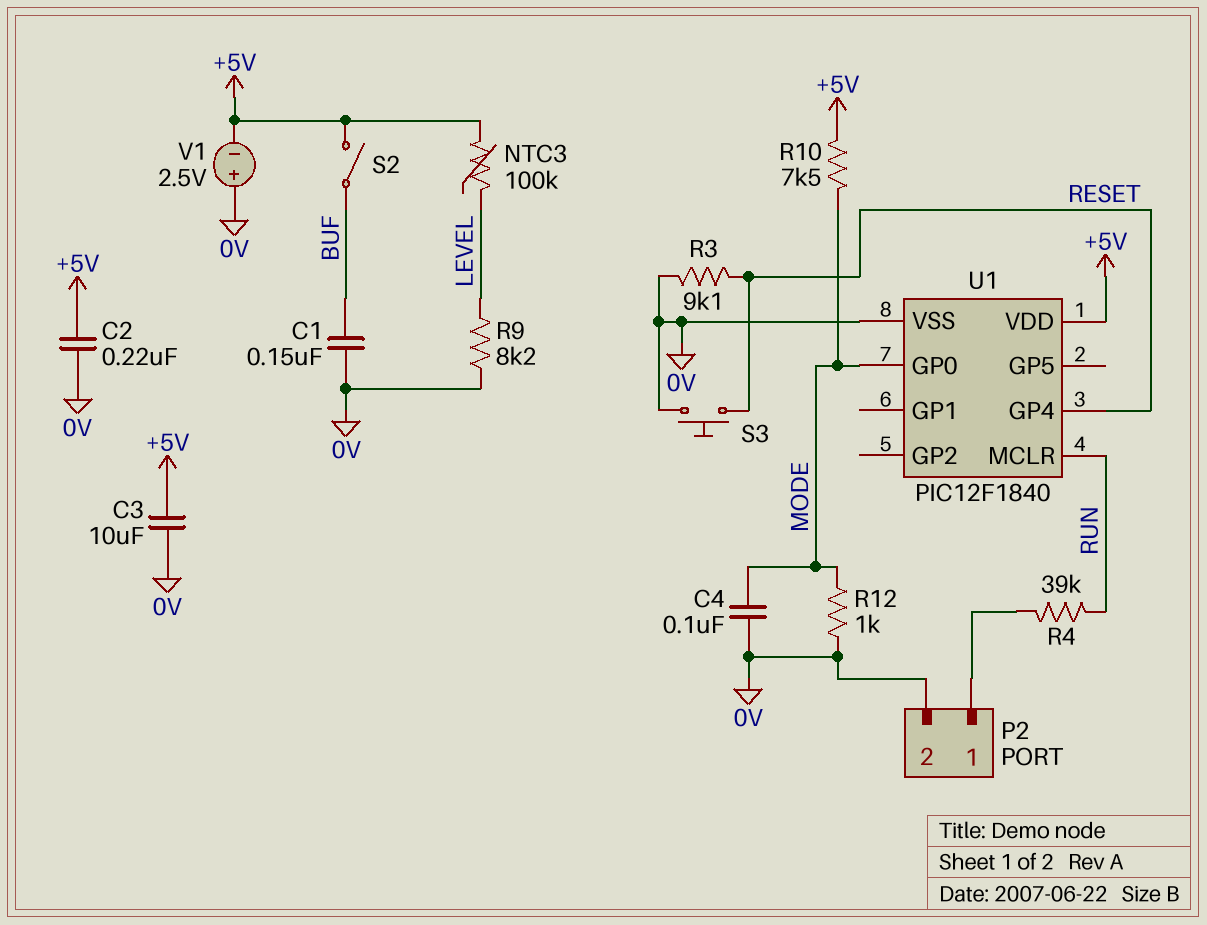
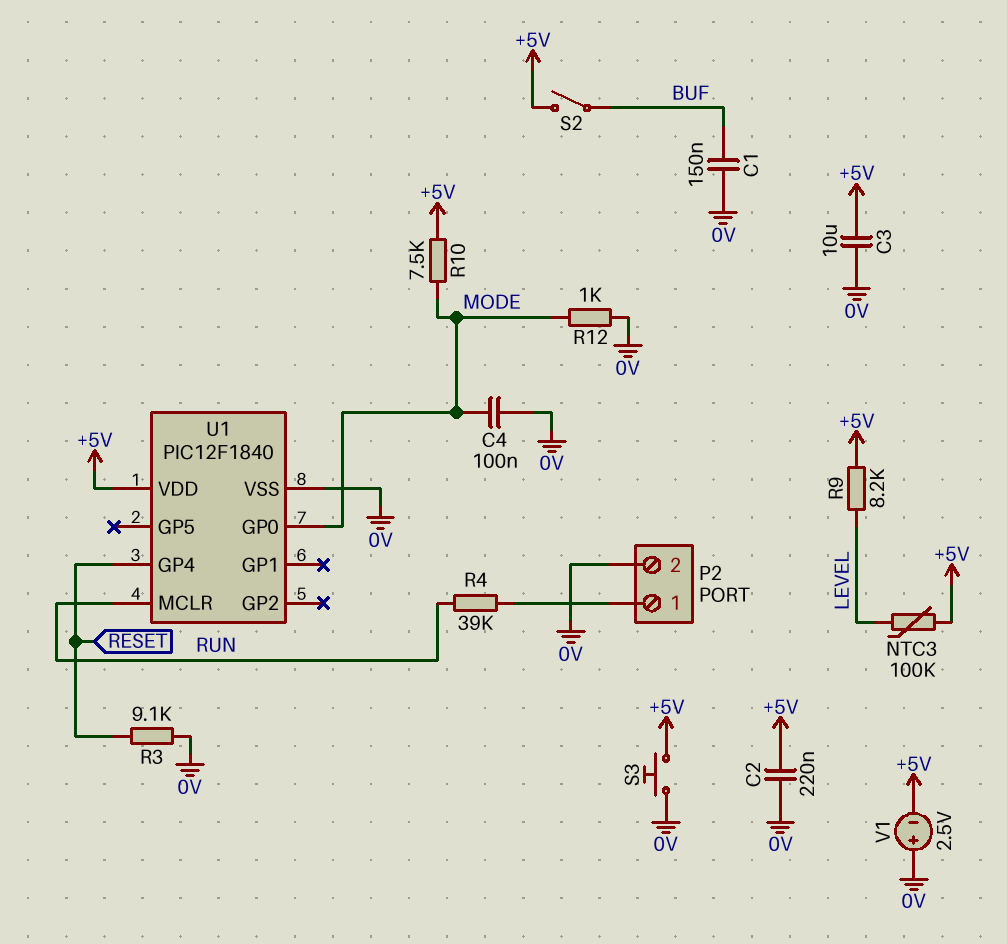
R9: 8.2k (0V, LEVEL) -> 8.2k (+5V, LEVEL)
S3: button (0V, RESET) -> button (+5V, 0V)

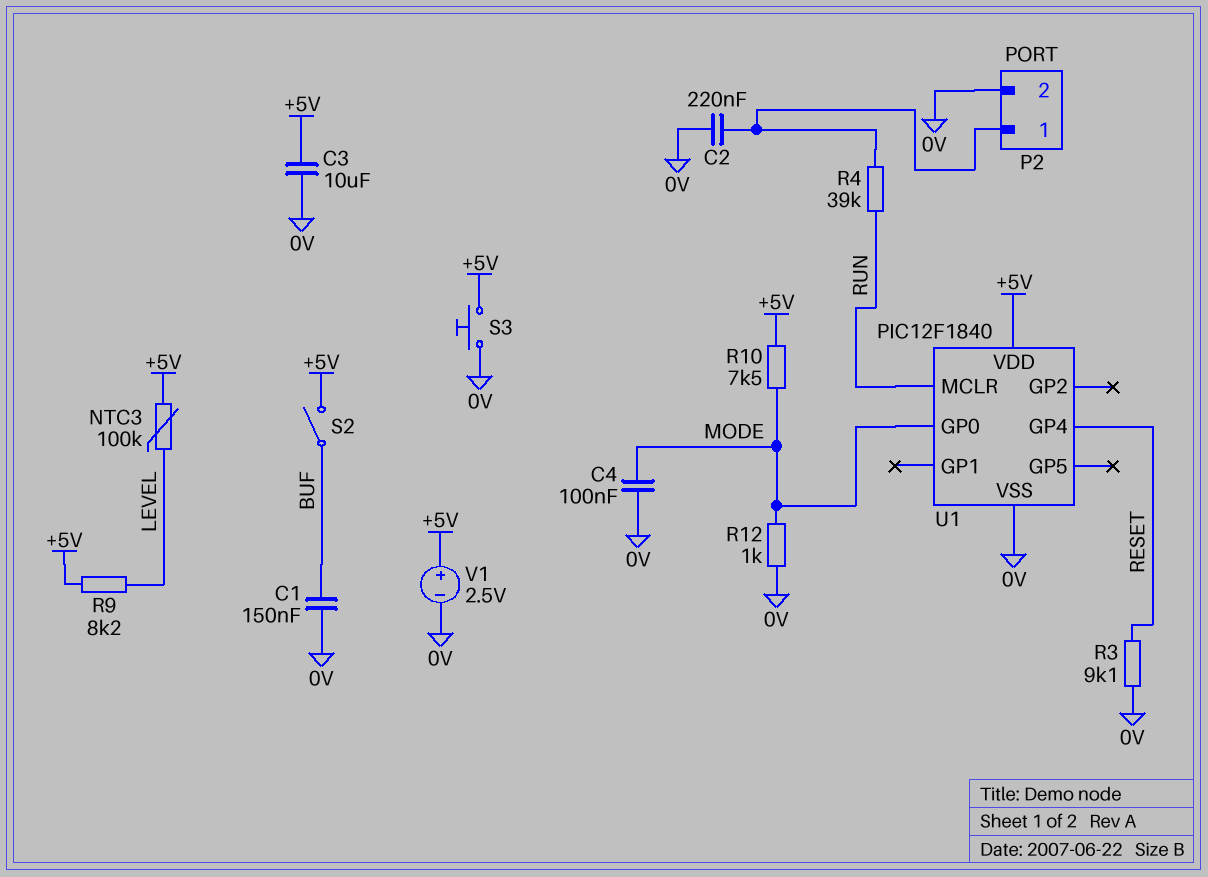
C2: 220nF (+5V, 0V) -> 220nF (0V, P2/1)
V1: 2.5V (plus 0V, minus +5V) -> 2.5V (plus +5V, minus 0V)

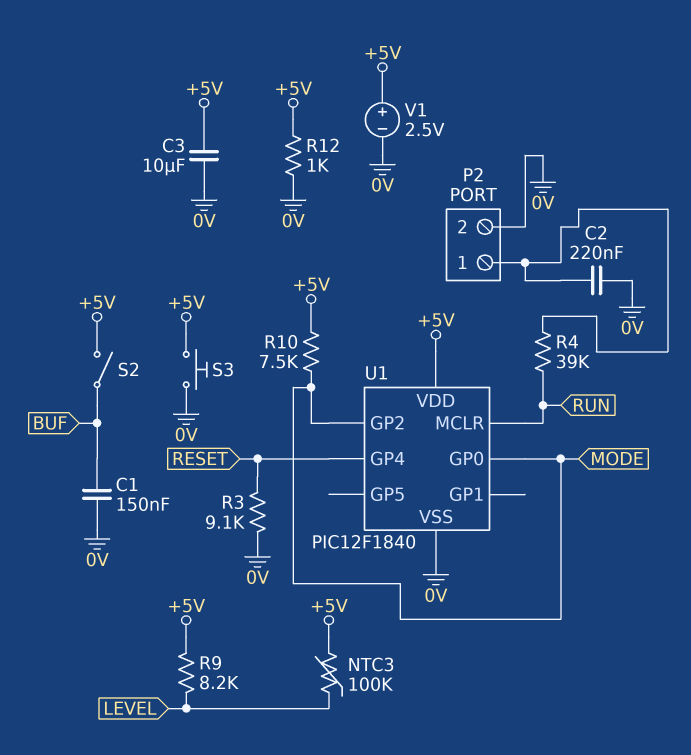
C4: 100nF (0V, MODE) -> none
R12: 1k (0V, MODE) -> 1k (+5V, 0V)
U1 pin GP2: none -> MODE

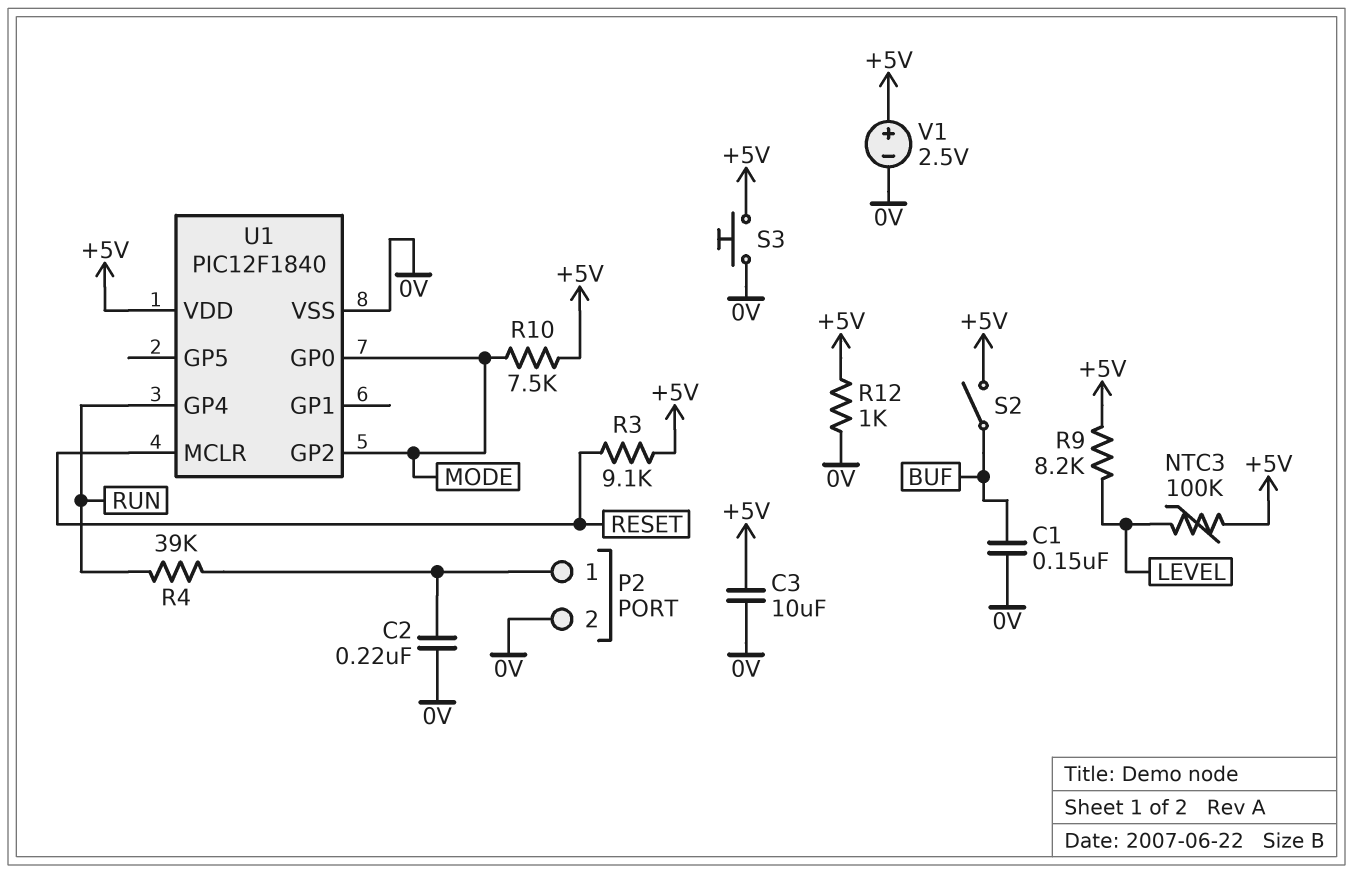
R3: 9.1k (0V, RESET) -> 9.1k (+5V, RESET)
U1 pin GP4: RESET -> RUN
U1 pin MCLR: RUN -> RESET

